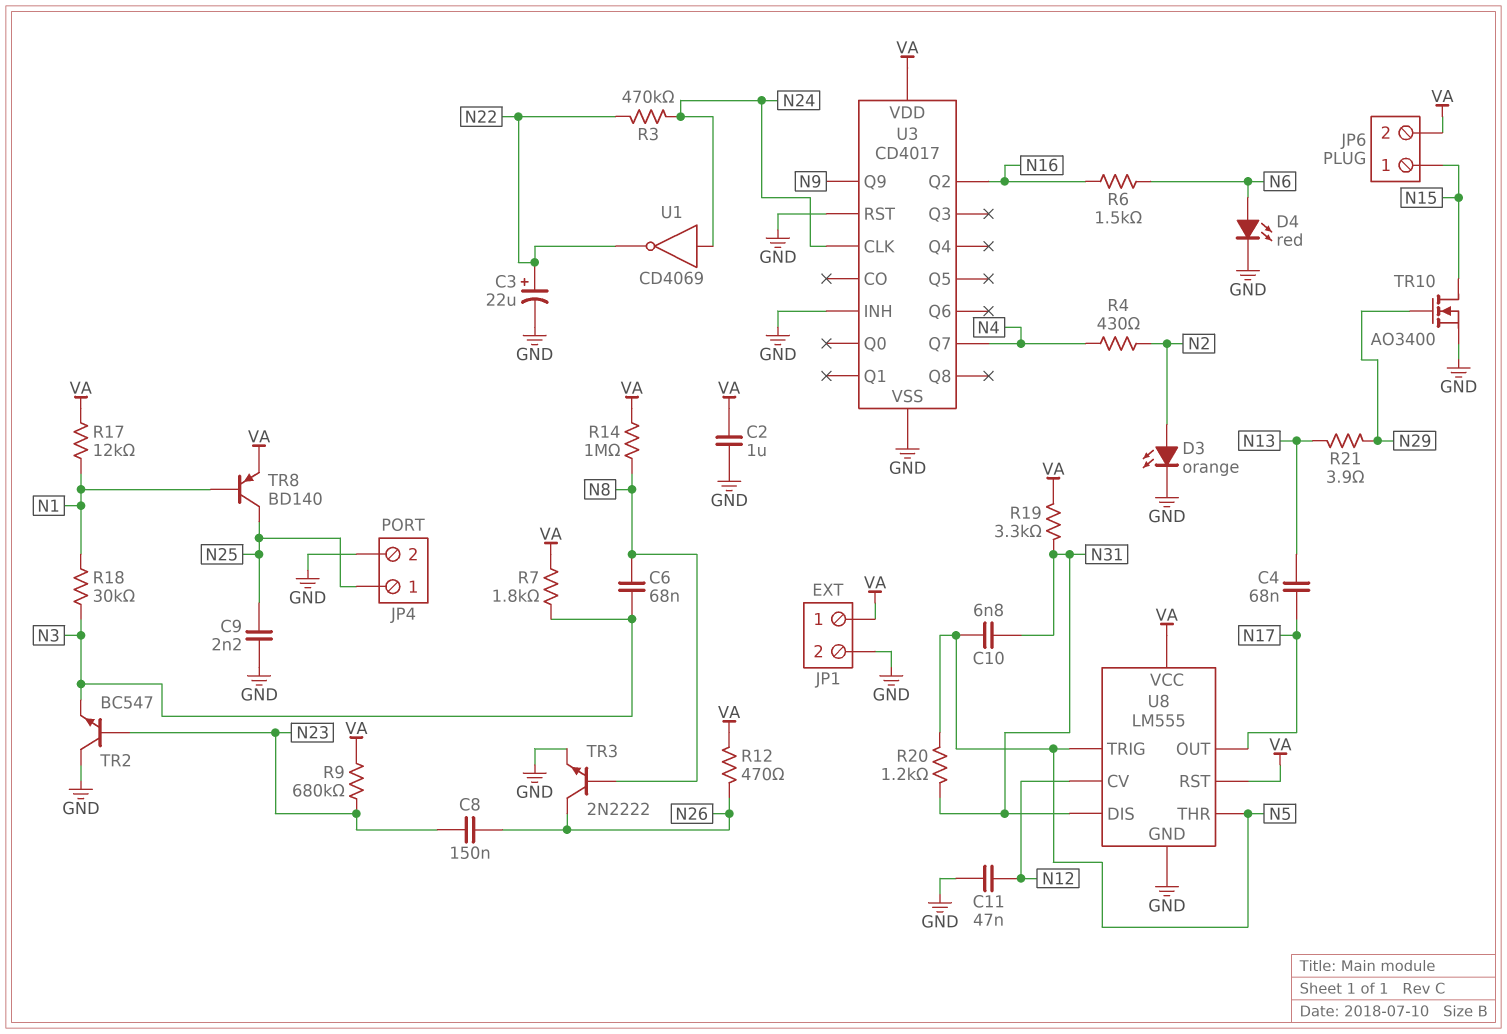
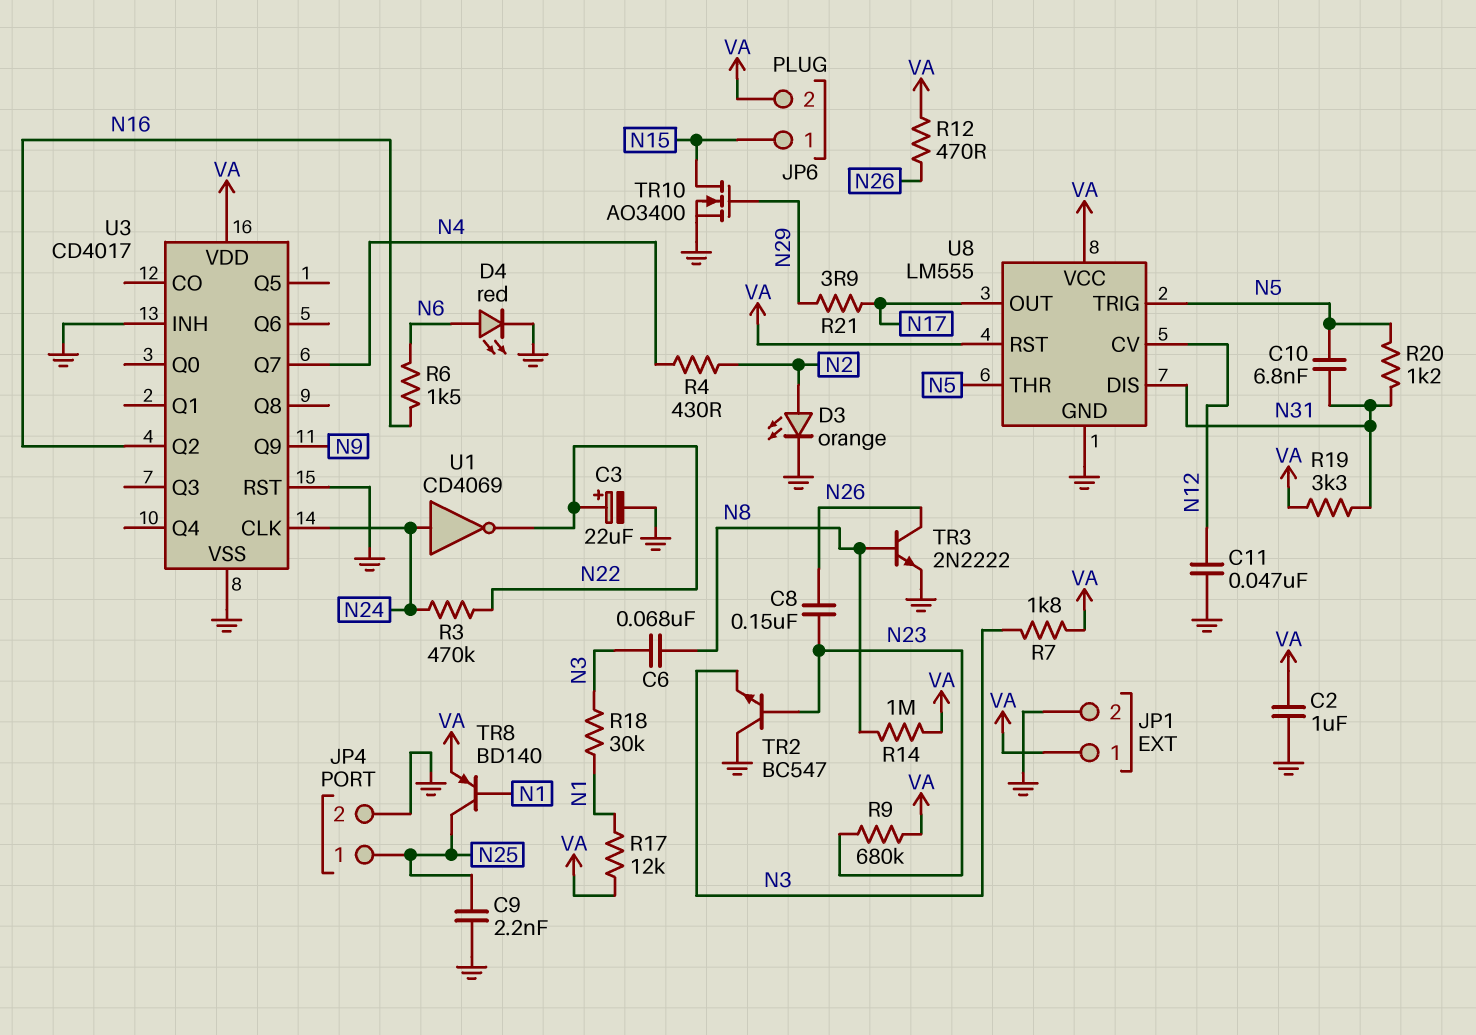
C4: 68nF (N13, N17) -> none
R21: 3.9 (N13, N29) -> 3.9 (N17, N29)

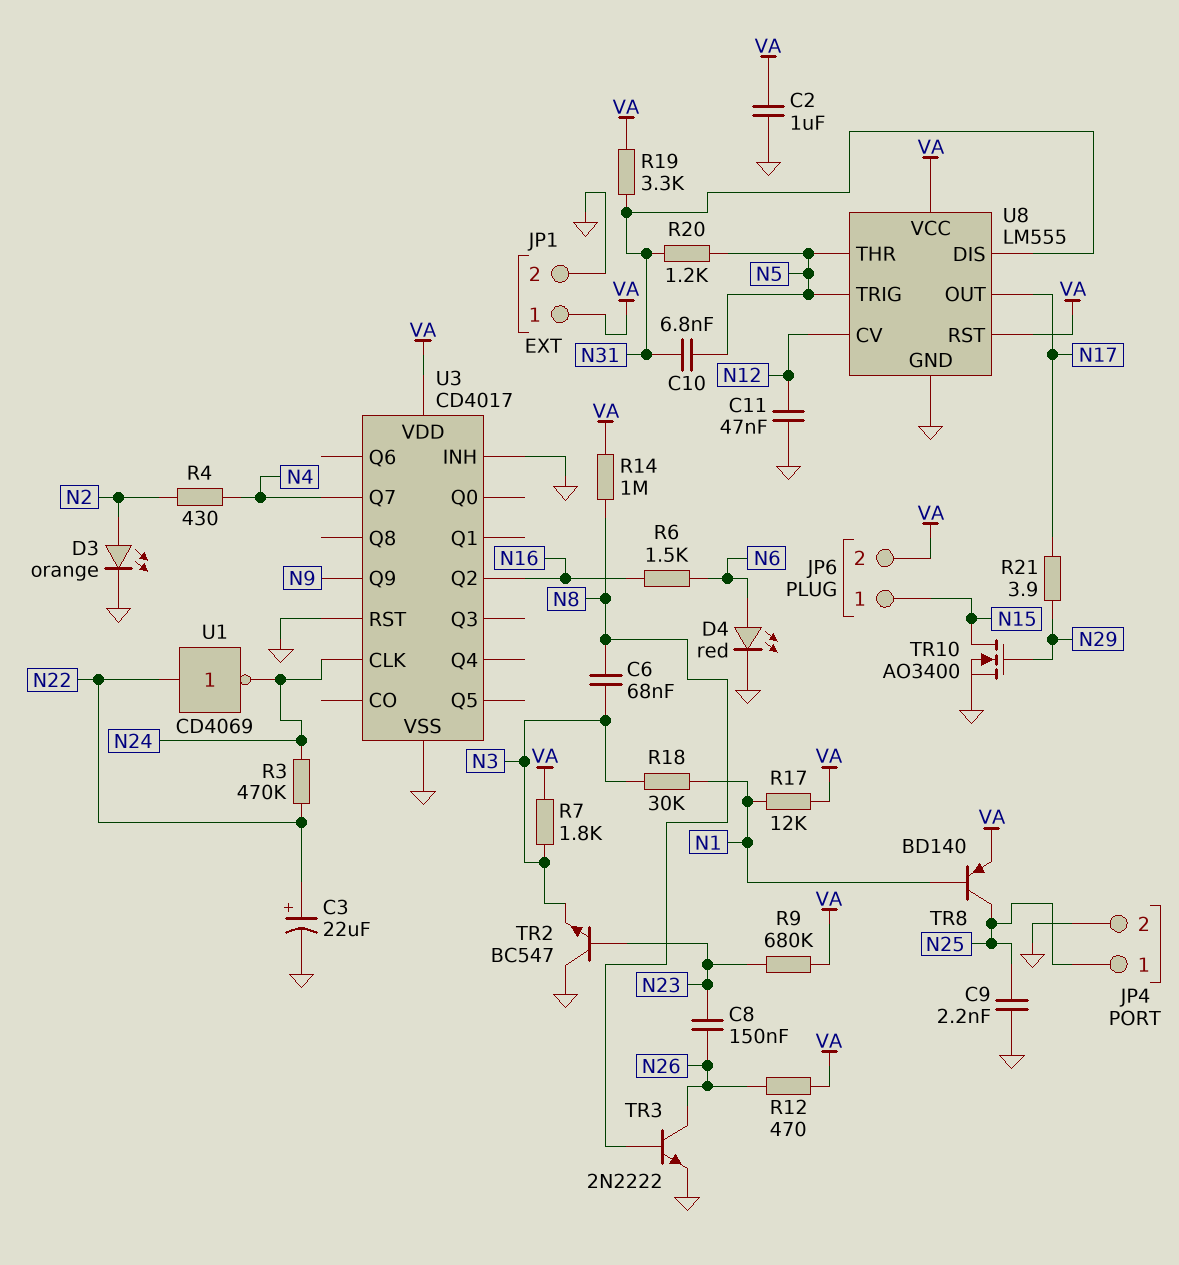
U1: NOT CD4069 (in N24, out N22) -> NOT CD4069 (in N22, out N24)

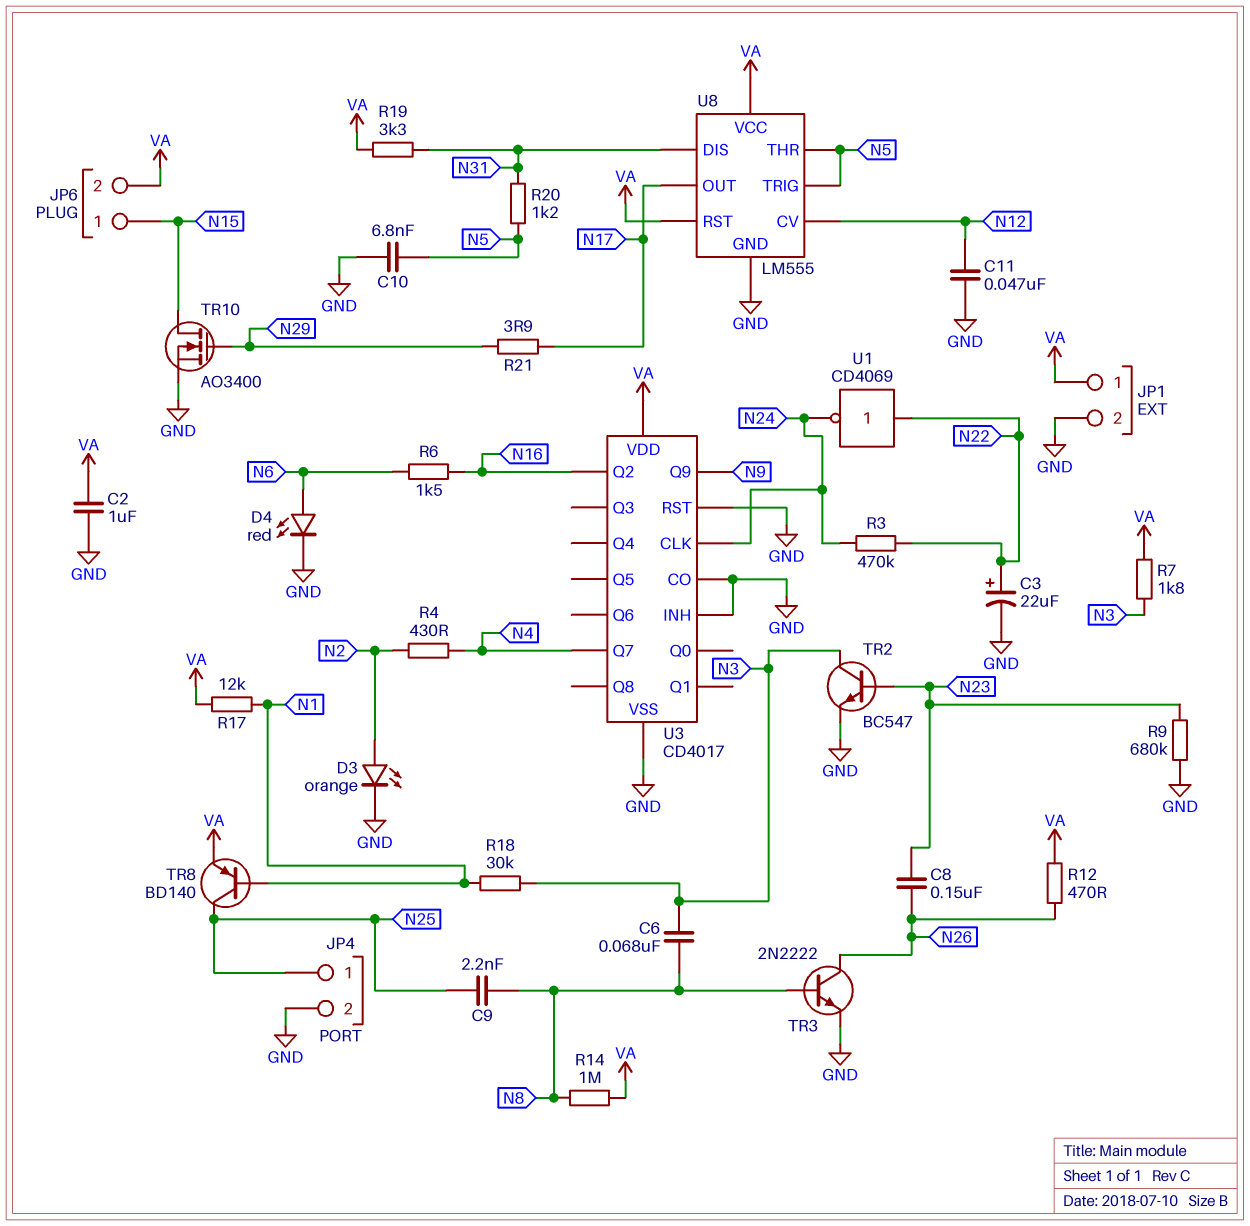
C9: 2.2nF (GND, N25) -> 2.2nF (N8, N25)
C10: 6.8nF (N5, N31) -> 6.8nF (GND, N5)
R9: 680k (N23, VA) -> 680k (GND, N23)
TR2: NPN BC547 (B N23, C GND, E N3) -> NPN BC547 (B N23, C N3, E GND)
U3 pin CO: none -> GND

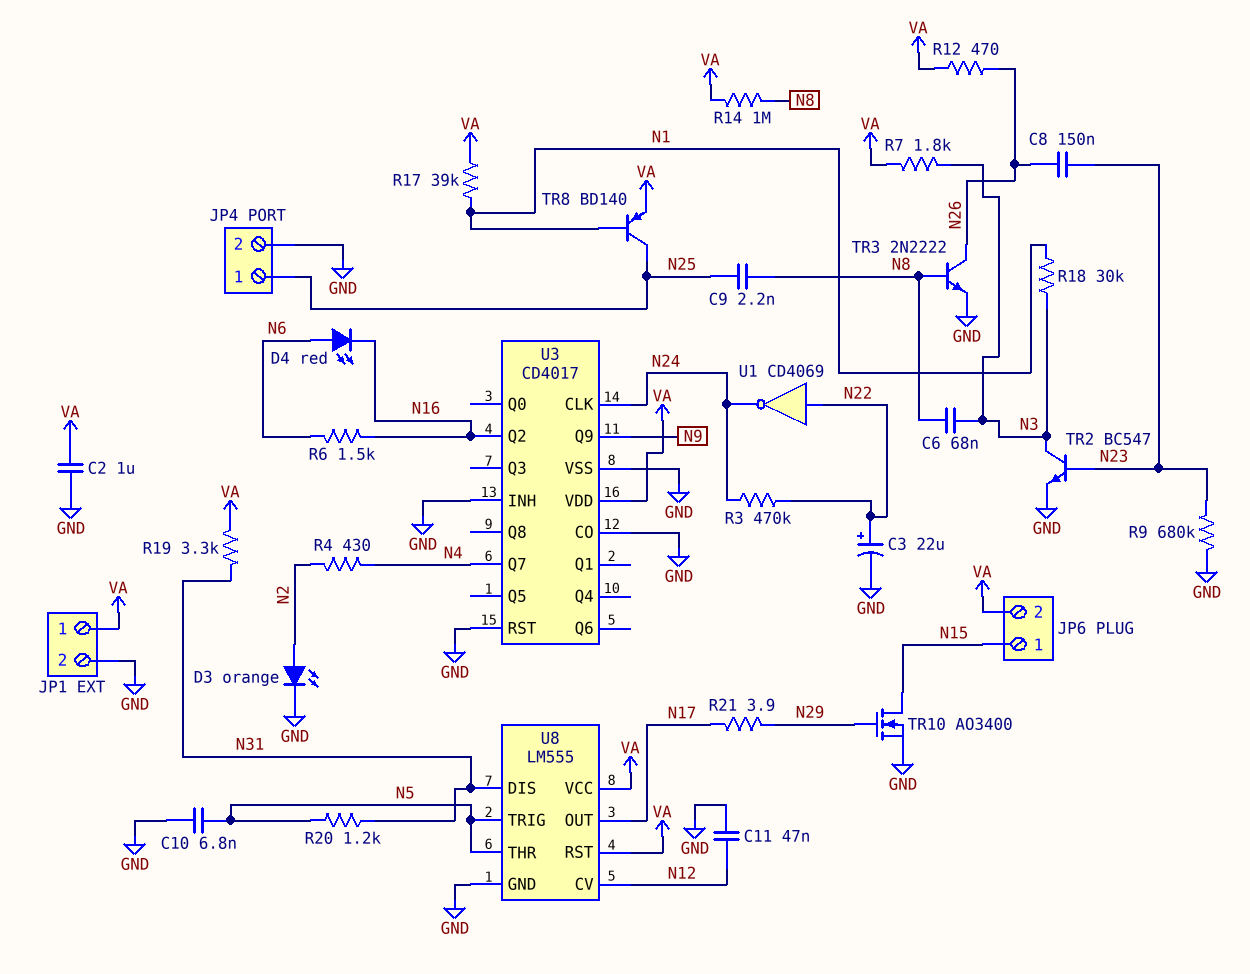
D4: LED red (A N6, K GND) -> LED red (A N6, K N16)
R17: 12k (N1, VA) -> 39k (N1, VA)

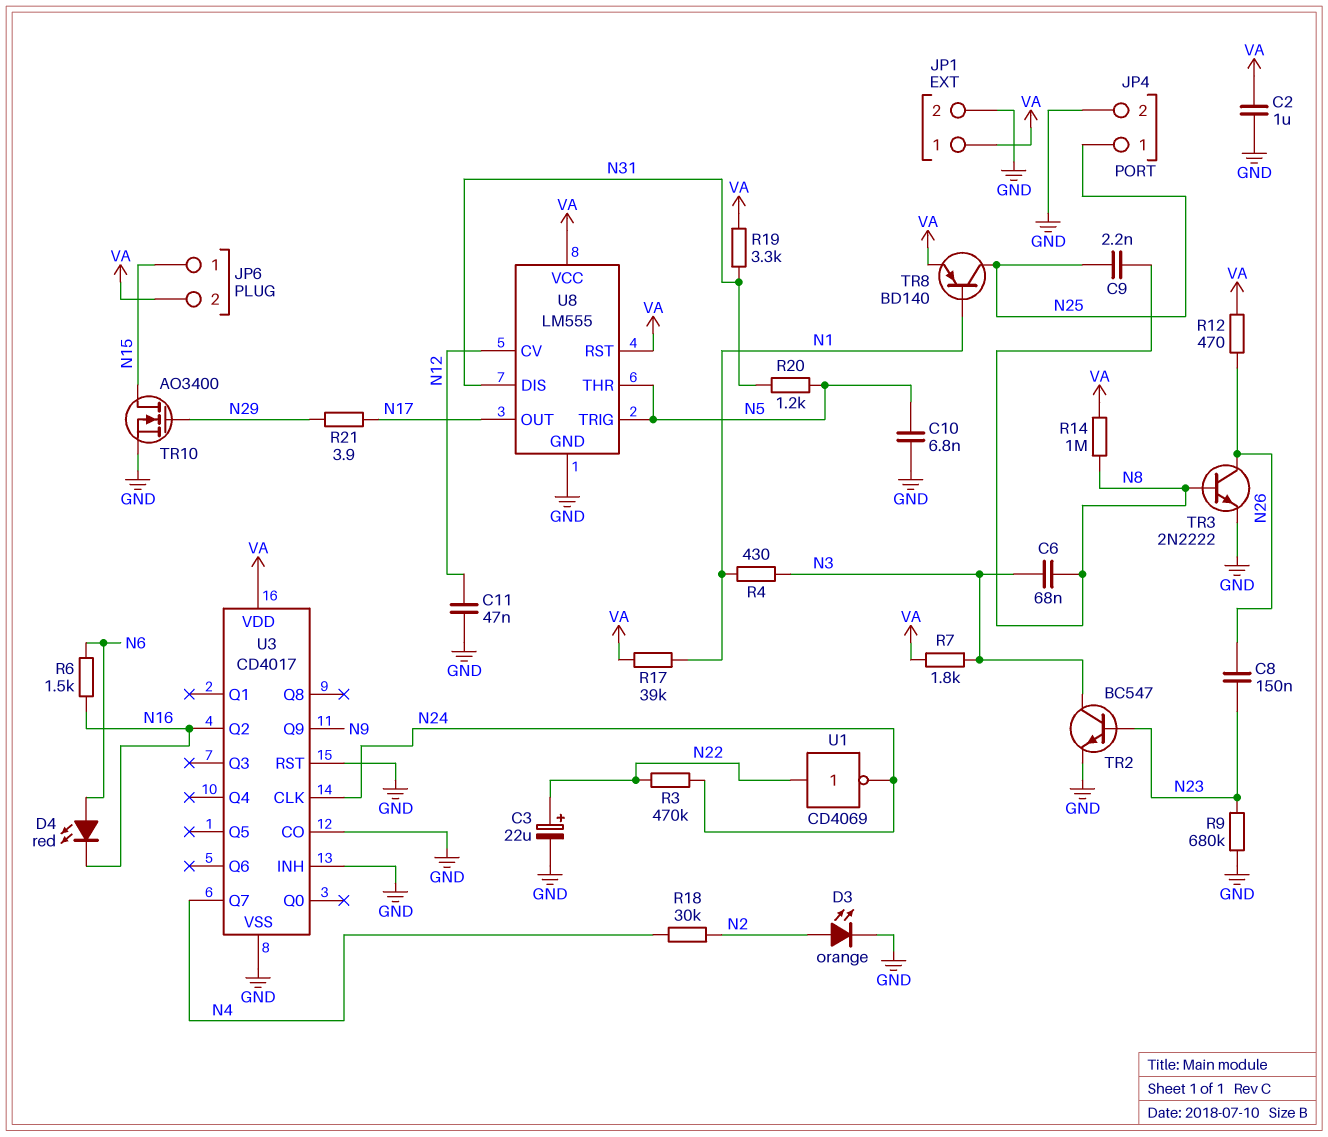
R4: 430 (N2, N4) -> 430 (N1, N3)
R18: 30k (N1, N3) -> 30k (N2, N4)

